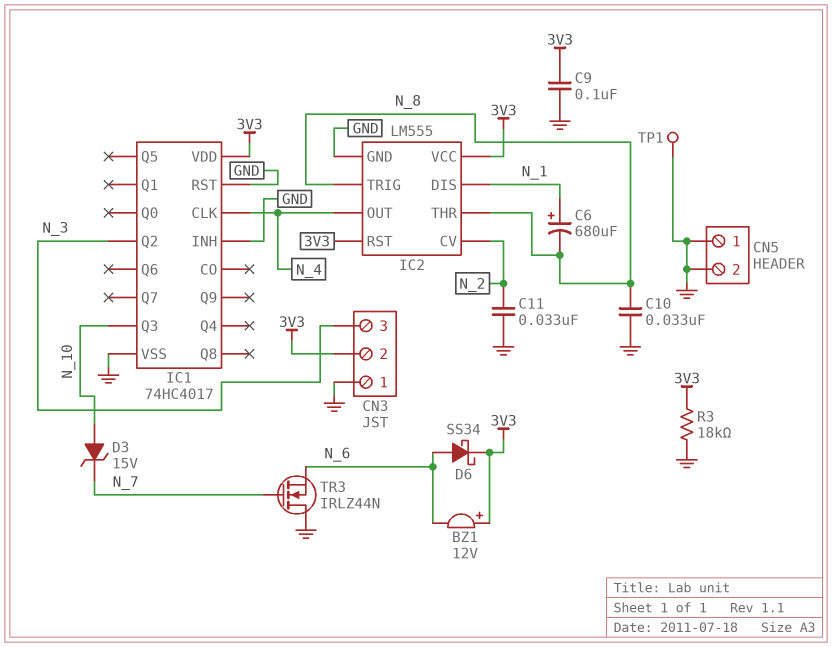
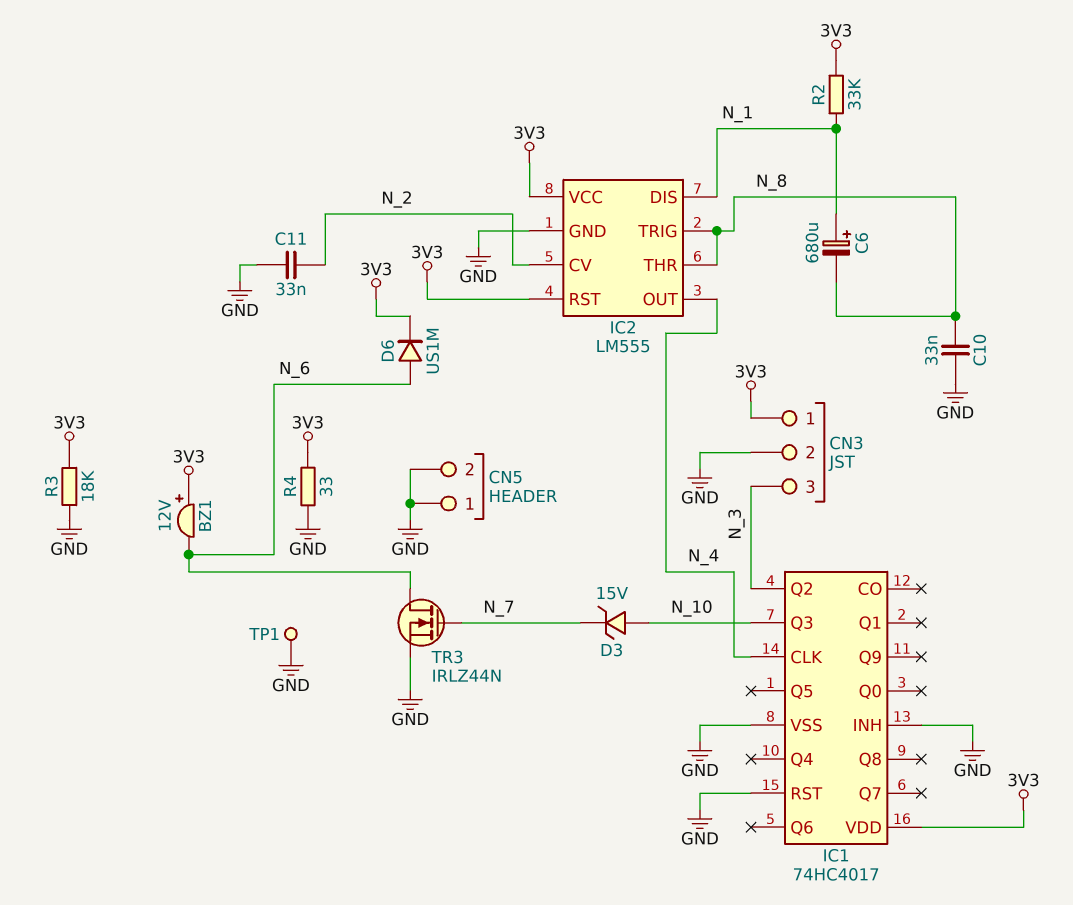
C9: 100nF (3V3, GND) -> none
CN3 pin 1: GND -> 3V3
CN3 pin 2: 3V3 -> GND
D6: schottky SS34 (A N_6, K 3V3) -> diode US1M (A N_6, K 3V3)
R2: none -> 33k (3V3, N_1)
R4: none -> 33 (3V3, GND)
TR3: NMOS IRLZ44N (G N_7, D GND, S N_6) -> NMOS IRLZ44N (G N_7, D N_6, S GND)

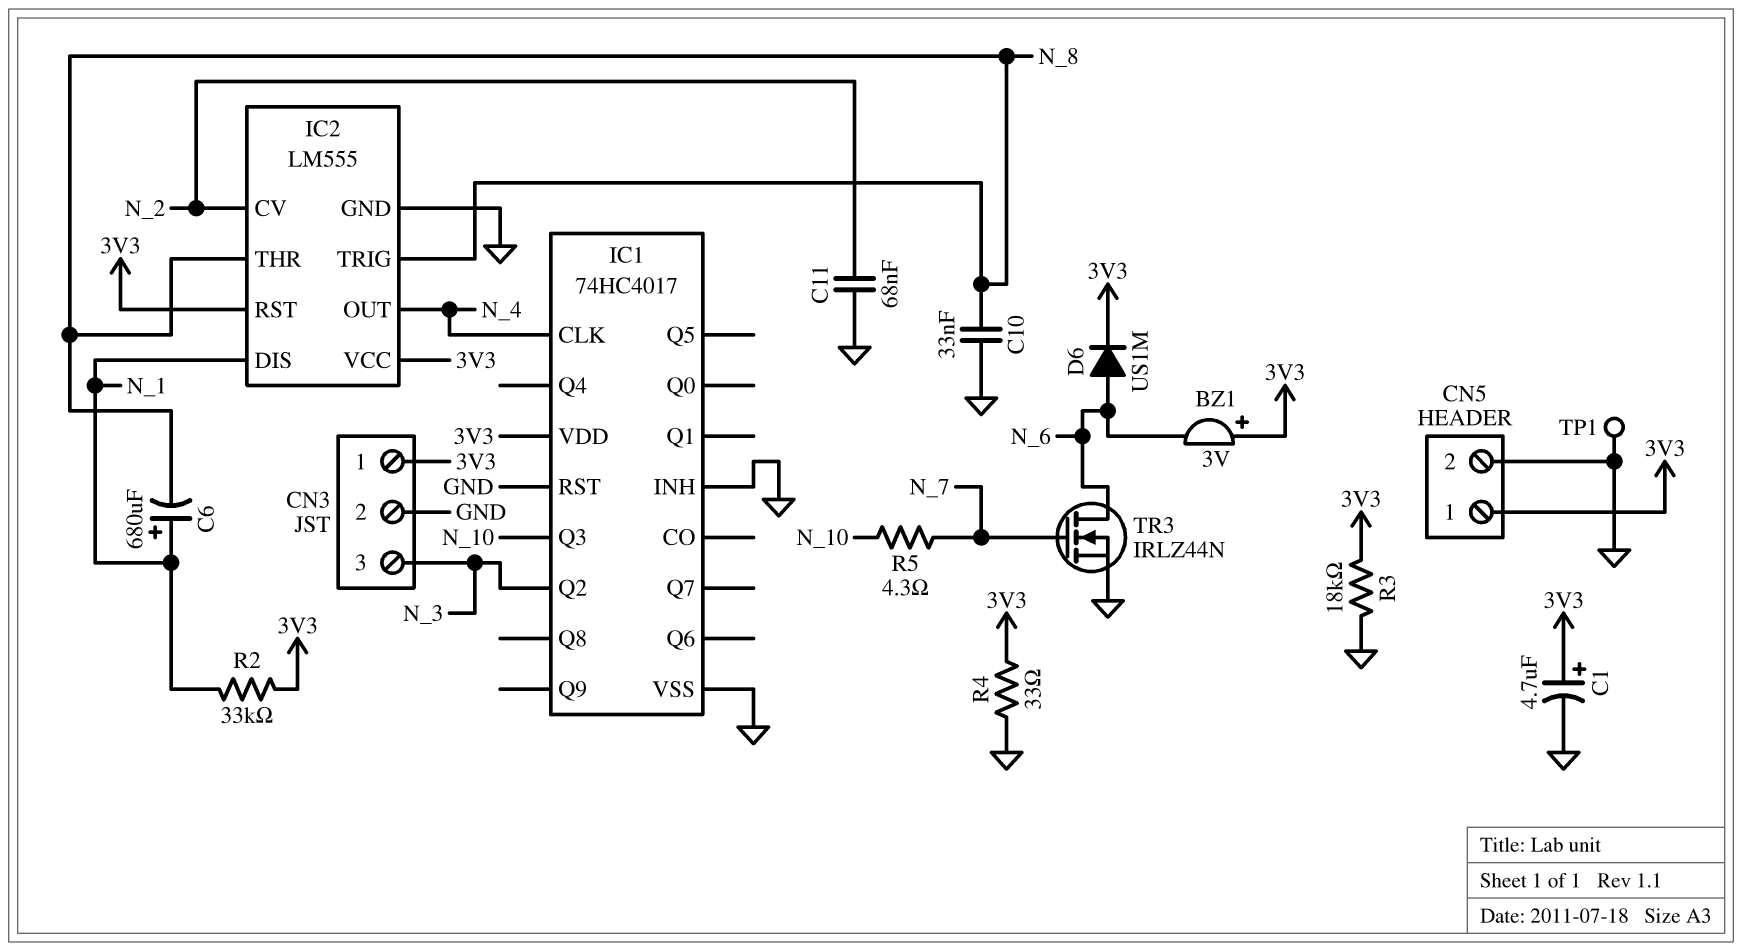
BZ1: buzzer 12V (plus 3V3, minus N_6) -> buzzer 3V (plus 3V3, minus N_6)
C1: none -> 4.7uF (plus 3V3, minus GND)
C11: 33nF (GND, N_2) -> 68nF (GND, N_2)
CN5 pin 1: GND -> 3V3
D3: zener 15V (A N_10, K N_7) -> none
R5: none -> 4.3 (N_7, N_10)

